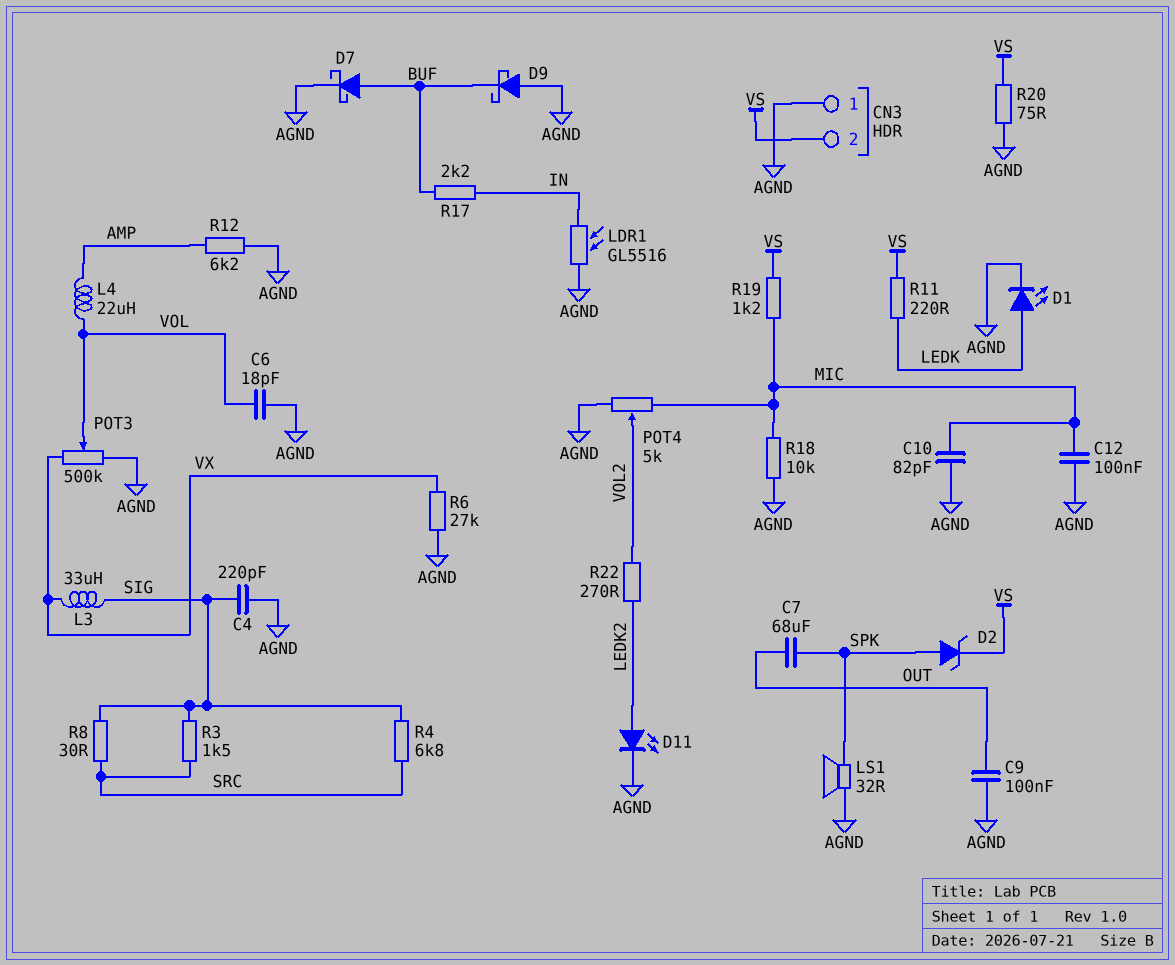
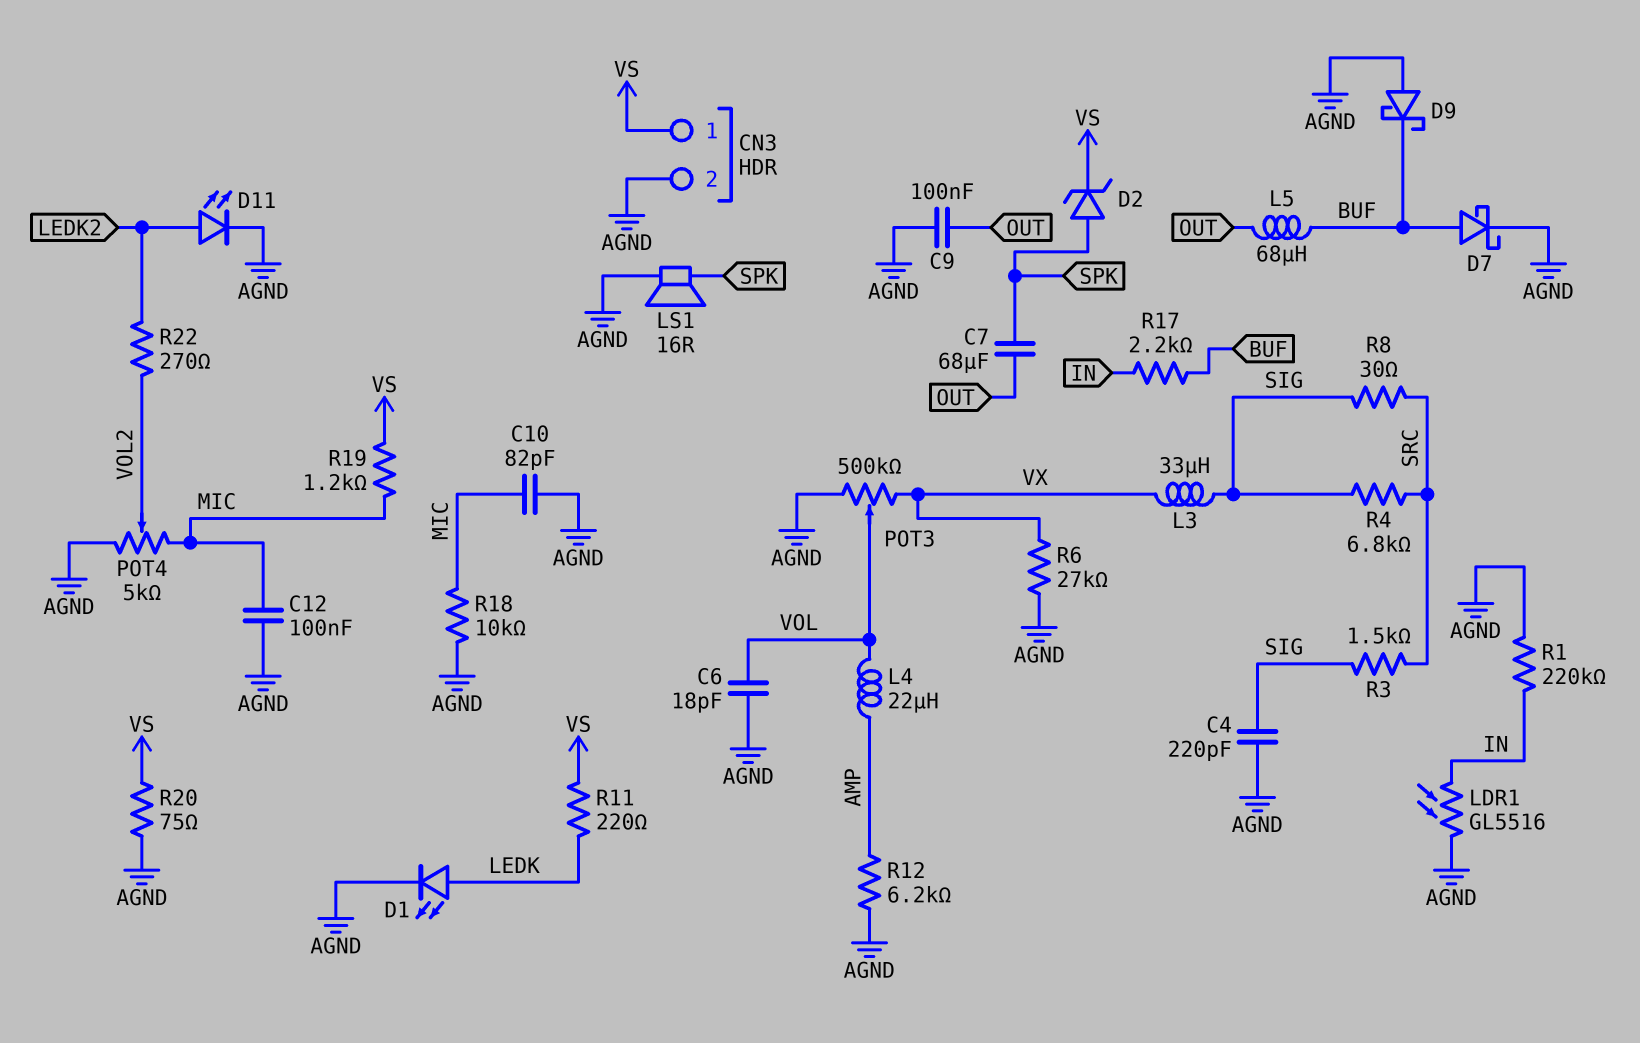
CN3 pin 1: AGND -> VS
CN3 pin 2: VS -> AGND
L5: none -> 68uH (BUF, OUT)
LS1: speaker 32R (AGND, SPK) -> speaker 16R (AGND, SPK)
R1: none -> 220k (AGND, IN)

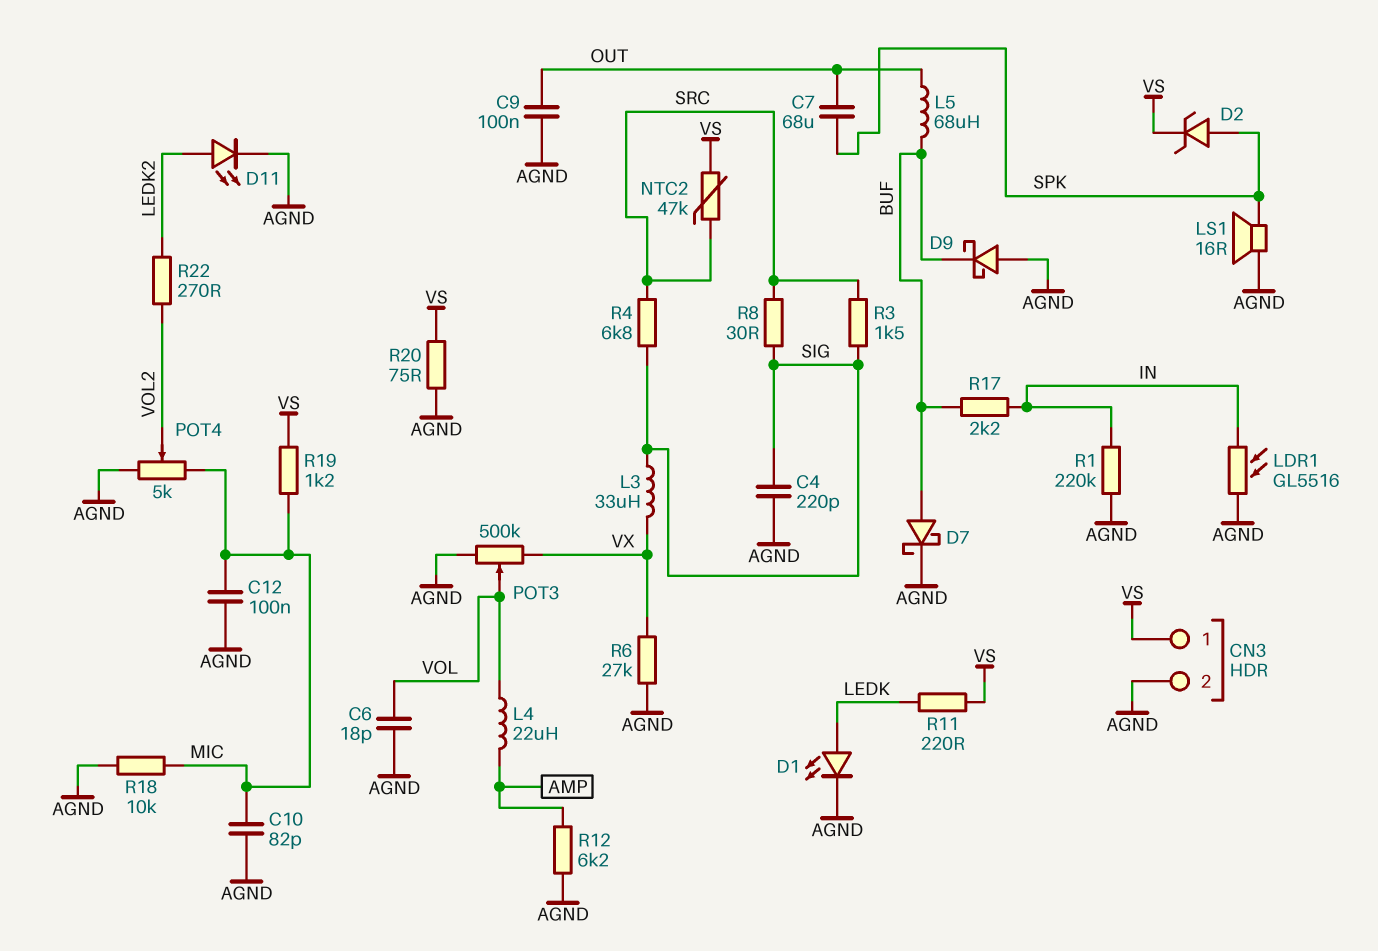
NTC2: none -> 47k (SRC, VS)

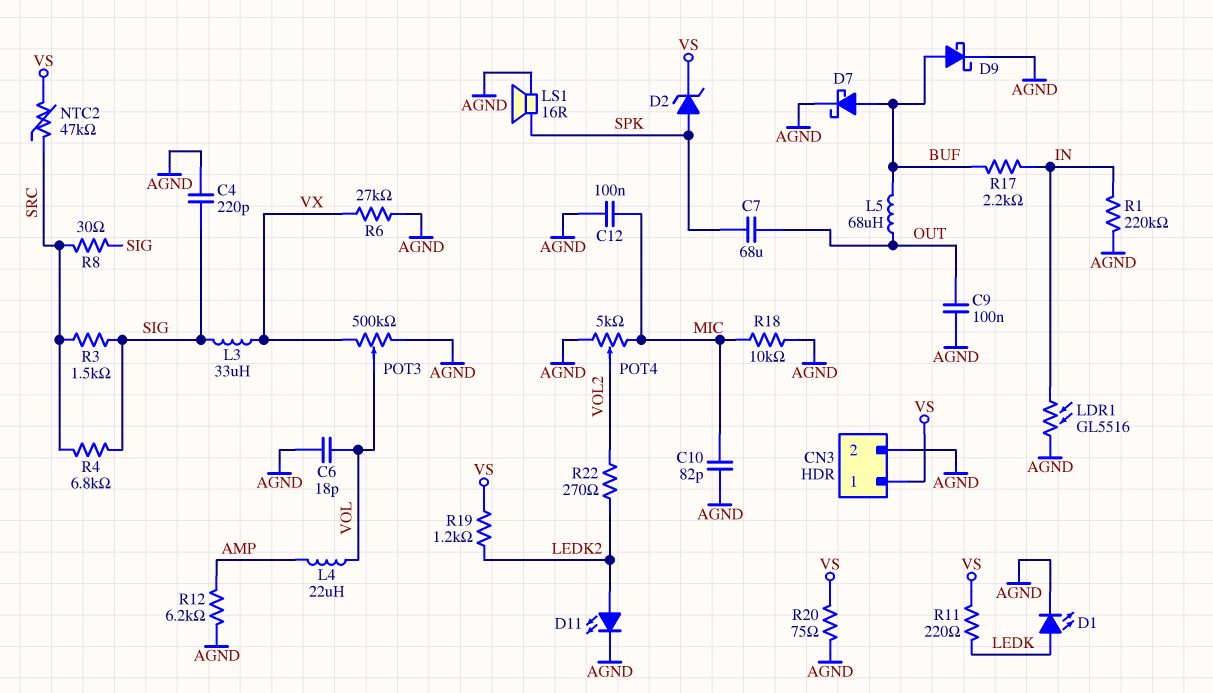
D9: schottky (A AGND, K BUF) -> schottky (A BUF, K AGND)
R19: 1.2k (MIC, VS) -> 1.2k (LEDK2, VS)

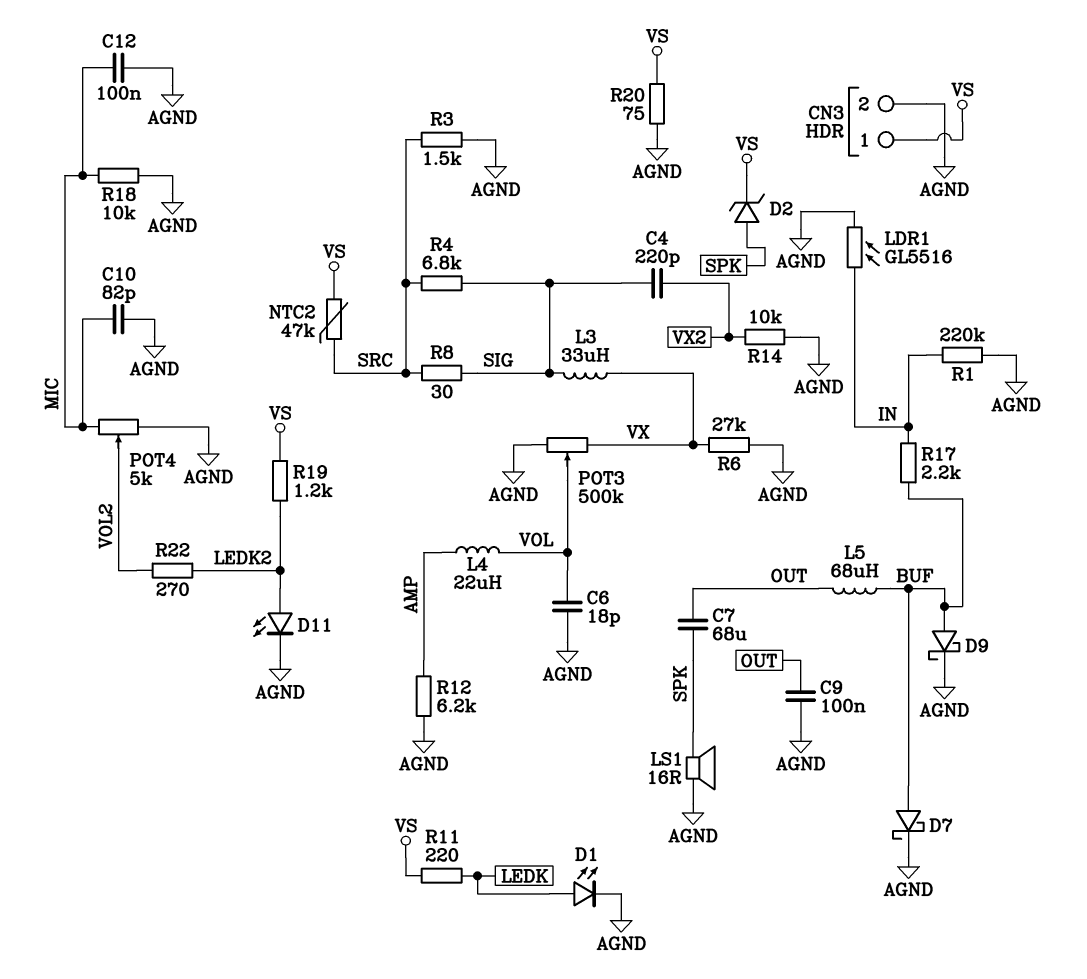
C4: 220pF (AGND, SIG) -> 220pF (SIG, VX2)
R3: 1.5k (SIG, SRC) -> 1.5k (AGND, SRC)
R14: none -> 10k (AGND, VX2)

